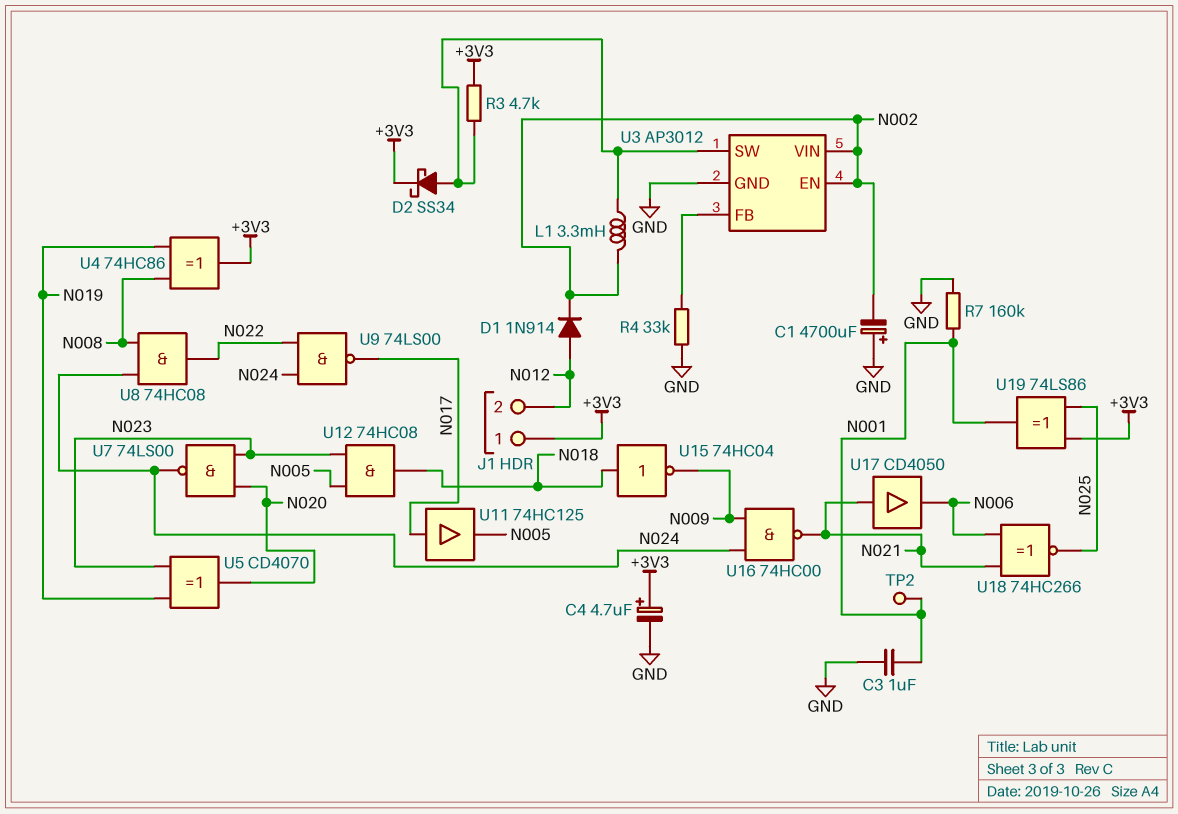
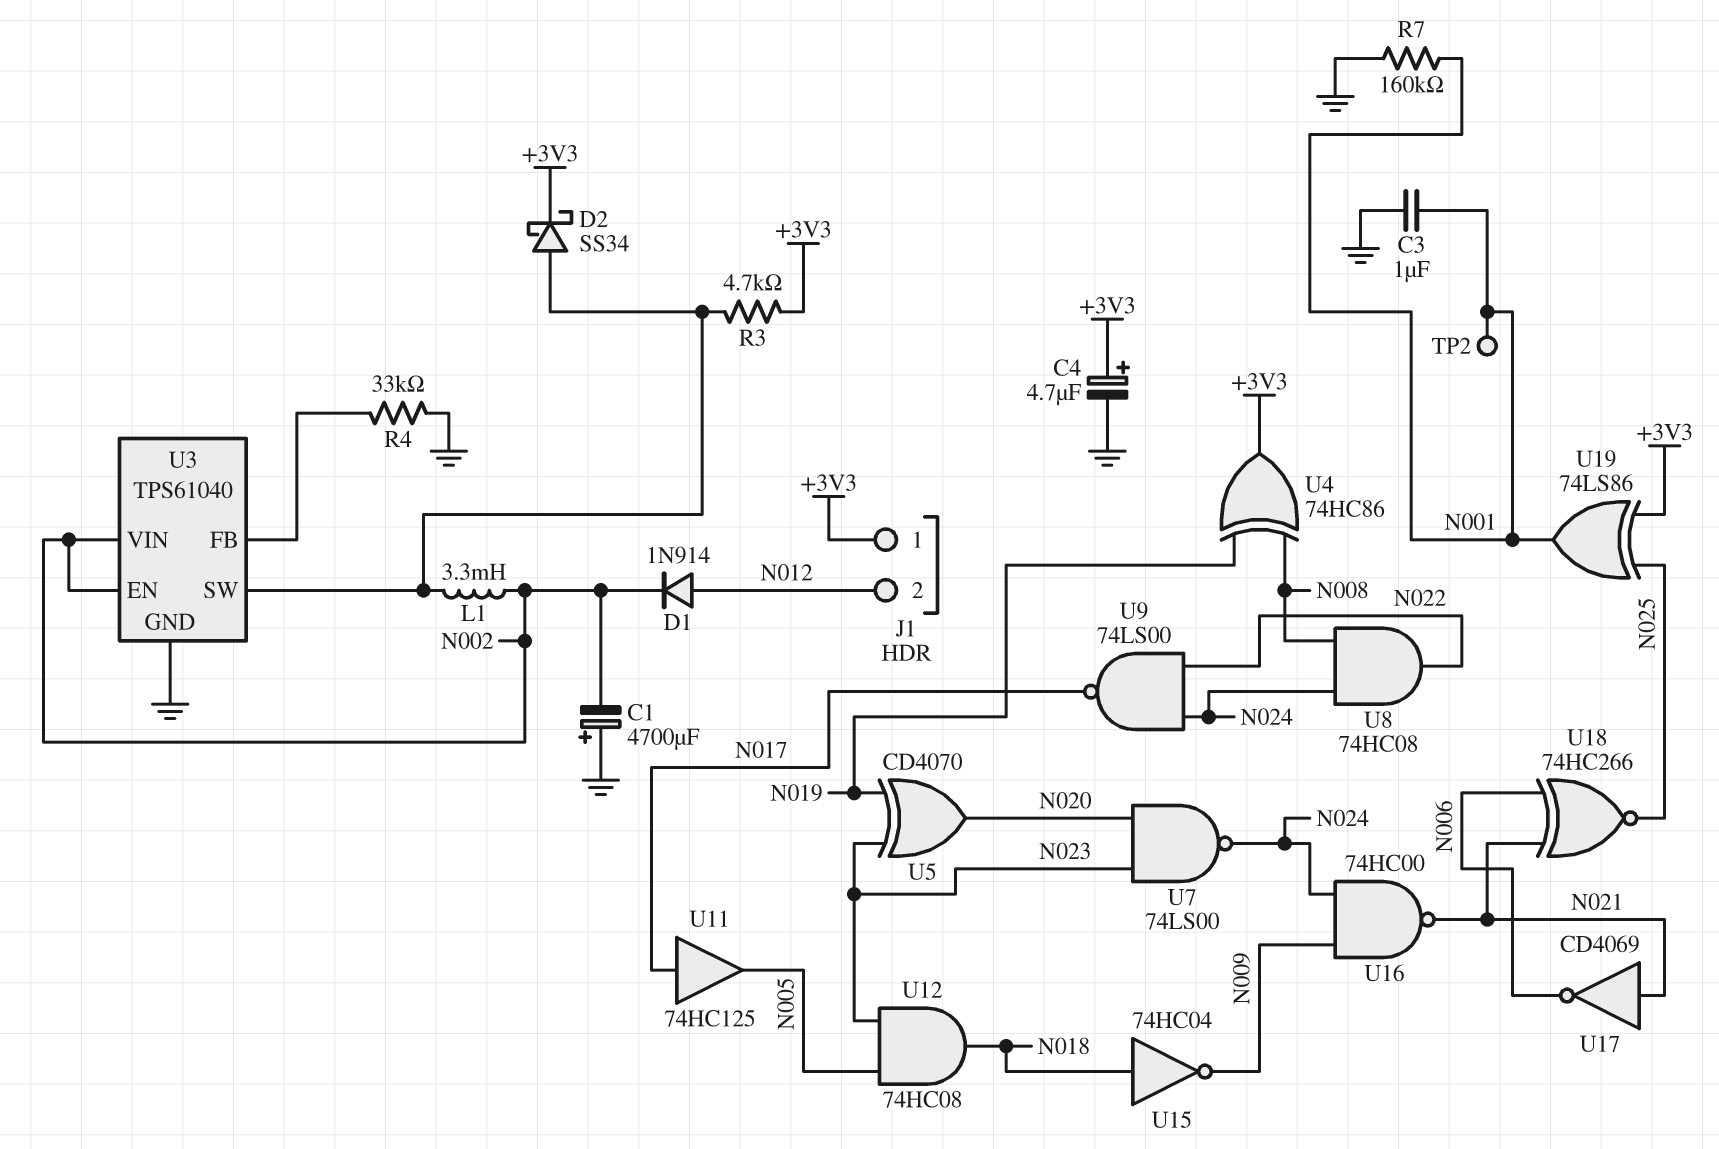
U3: AP3012 -> TPS61040
U17: buffer CD4050 (in N021, out N006) -> NOT CD4069 (in N021, out N006)

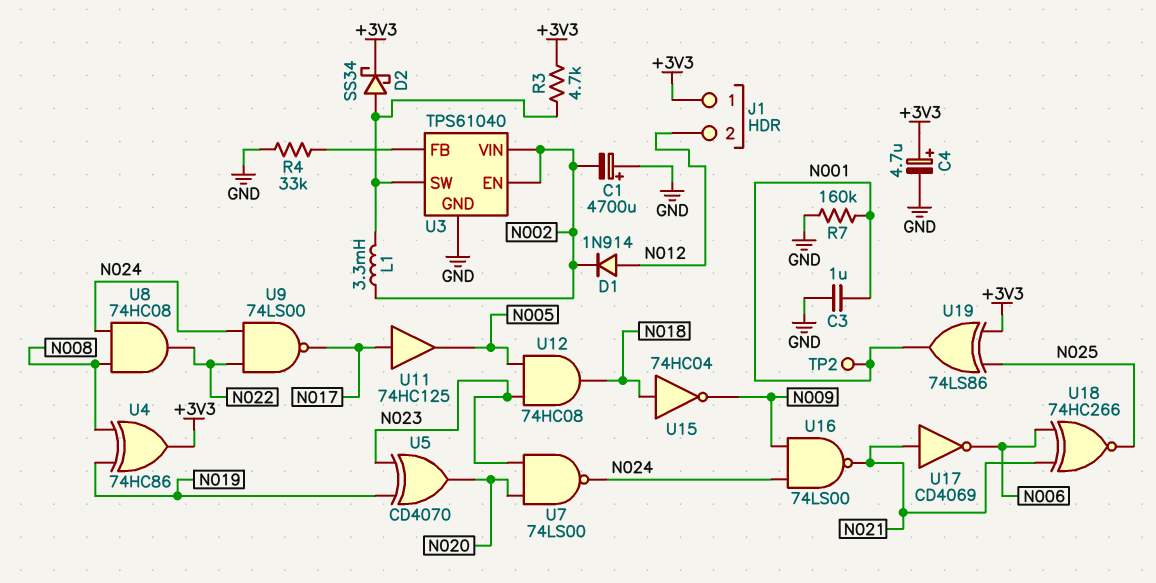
U16: NAND 74HC00 (in N009, in N024, out N021) -> NAND 74LS00 (in N009, in N024, out N021)

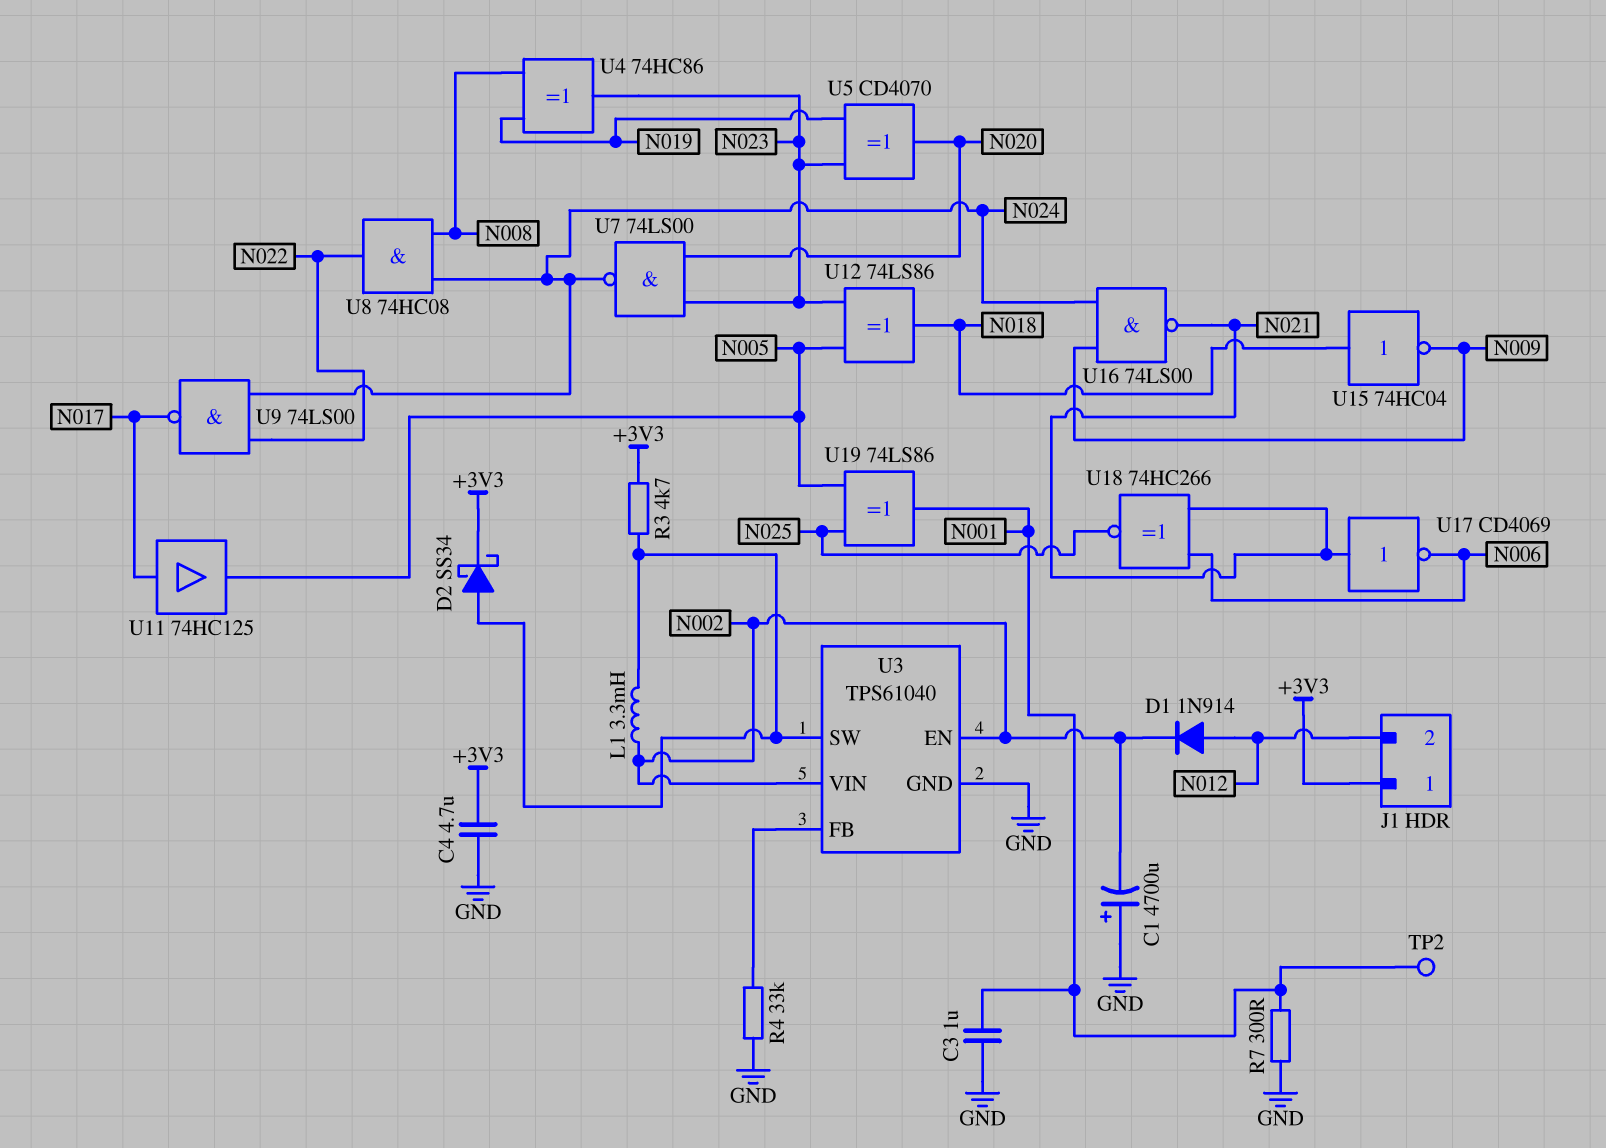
C4: 4.7uF (plus +3V3, minus GND) -> 4.7uF (+3V3, GND)
R7: 160k (GND, N001) -> 300 (GND, N001)
U4: XOR 74HC86 (in N008, in N019, out +3V3) -> XOR 74HC86 (in N008, in N019, out N023)
U12: AND 74HC08 (in N005, in N023, out N018) -> XOR 74LS86 (in N005, in N023, out N018)
U19: XOR 74LS86 (in +3V3, in N025, out N001) -> XOR 74LS86 (in N005, in N025, out N001)

